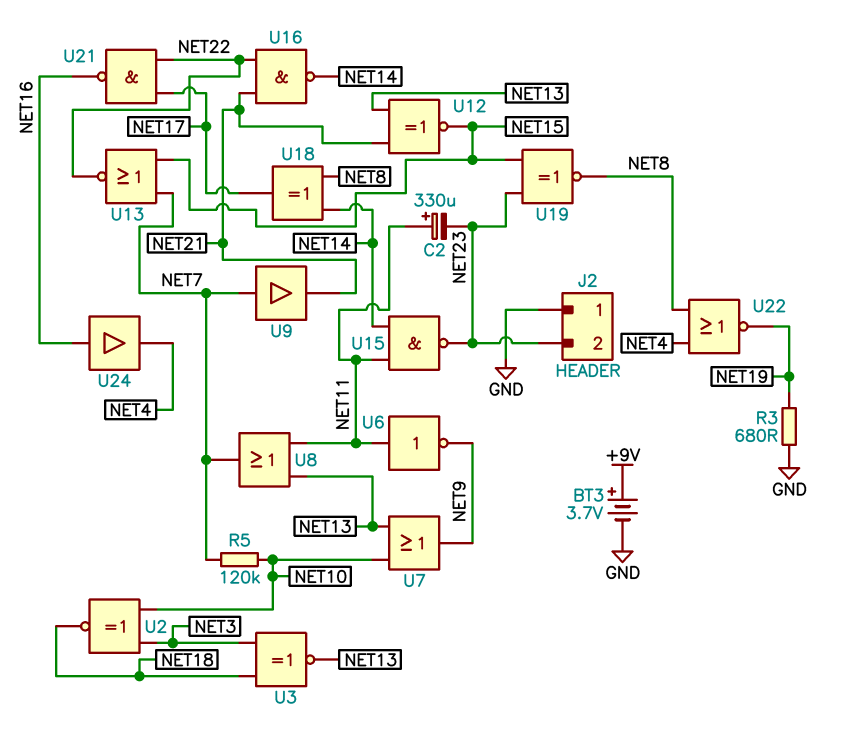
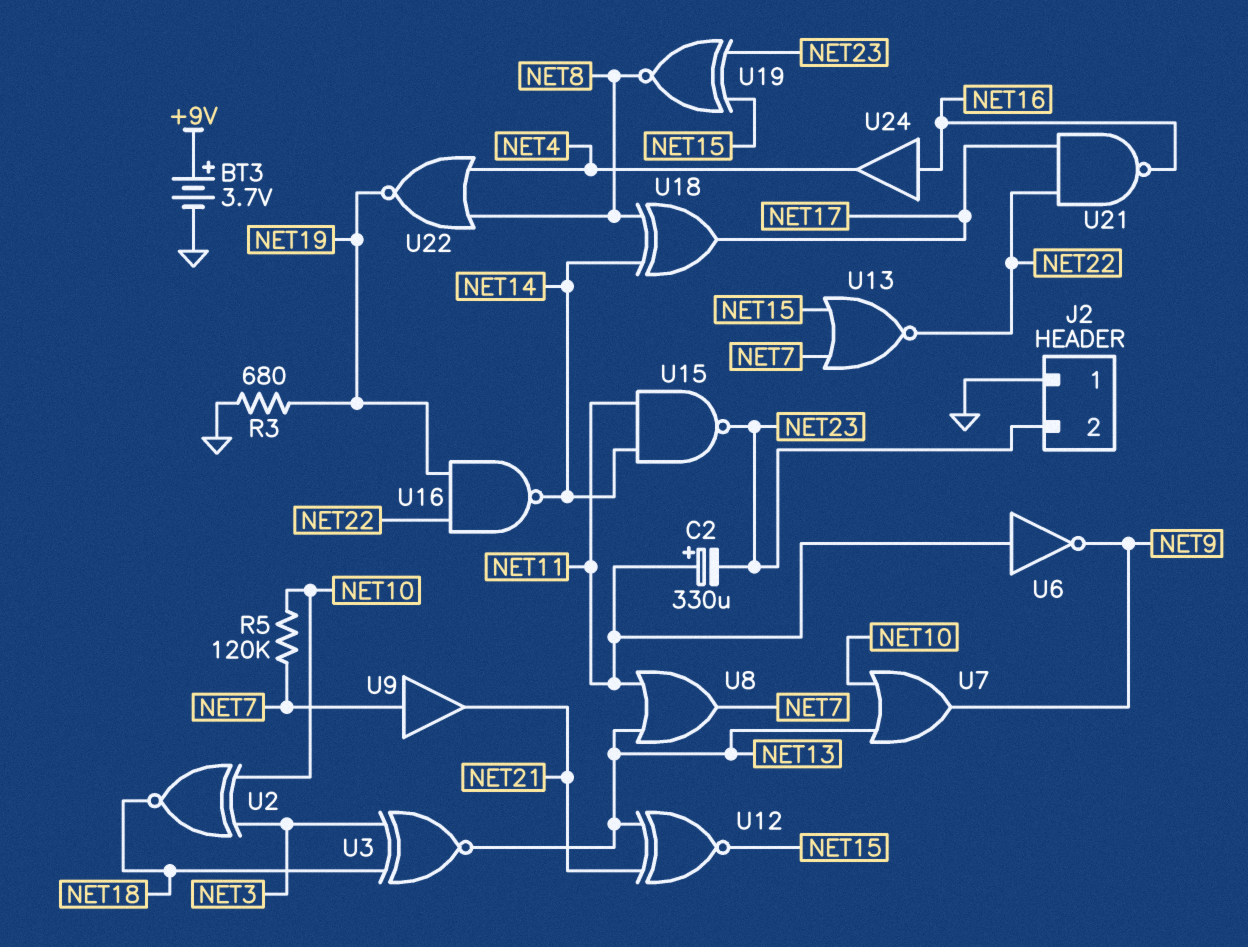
U16: NAND (in NET21, in NET22, out NET14) -> NAND (in NET19, in NET22, out NET14)

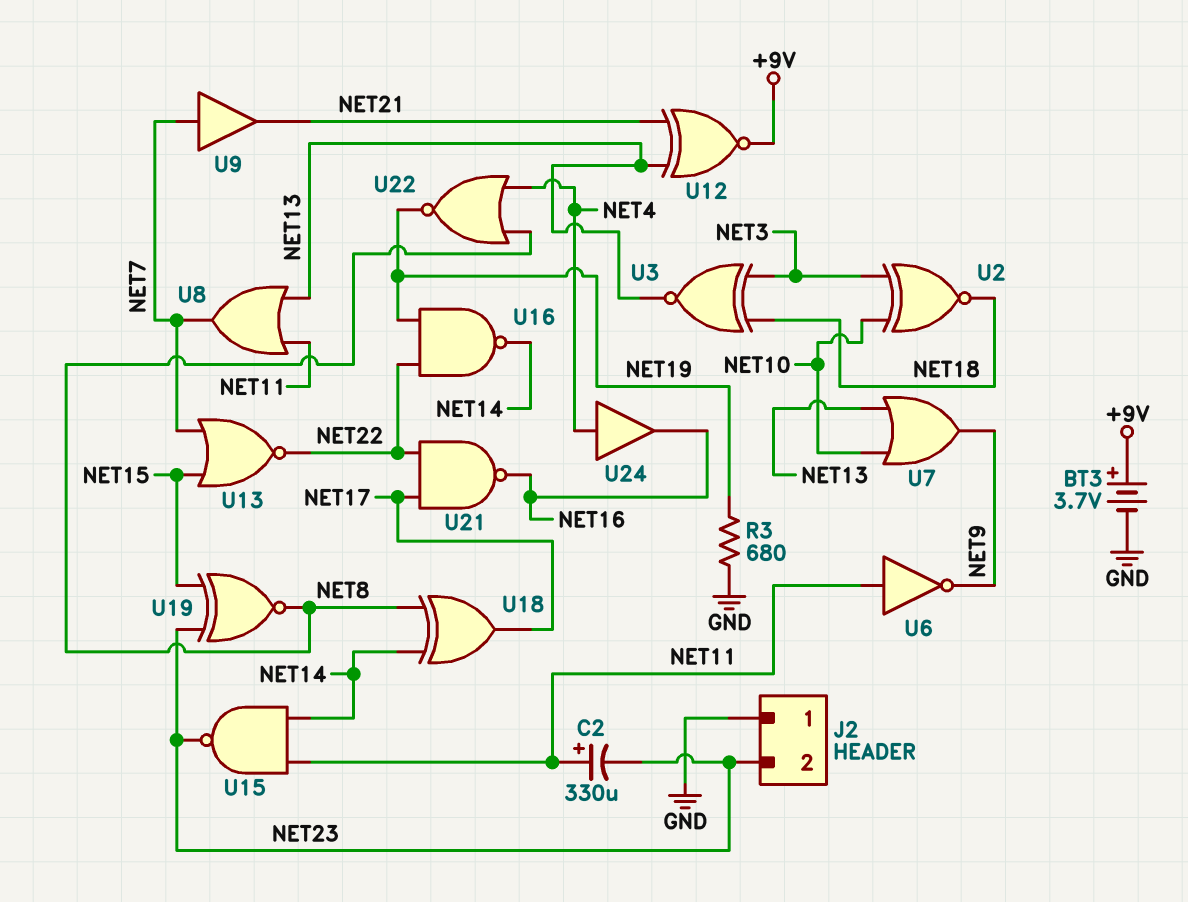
R5: 120k (NET7, NET10) -> none
U12: XNOR (in NET13, in NET21, out NET15) -> XNOR (in NET13, in NET21, out +9V)
U24: buffer (in NET16, out NET4) -> buffer (in NET4, out NET16)

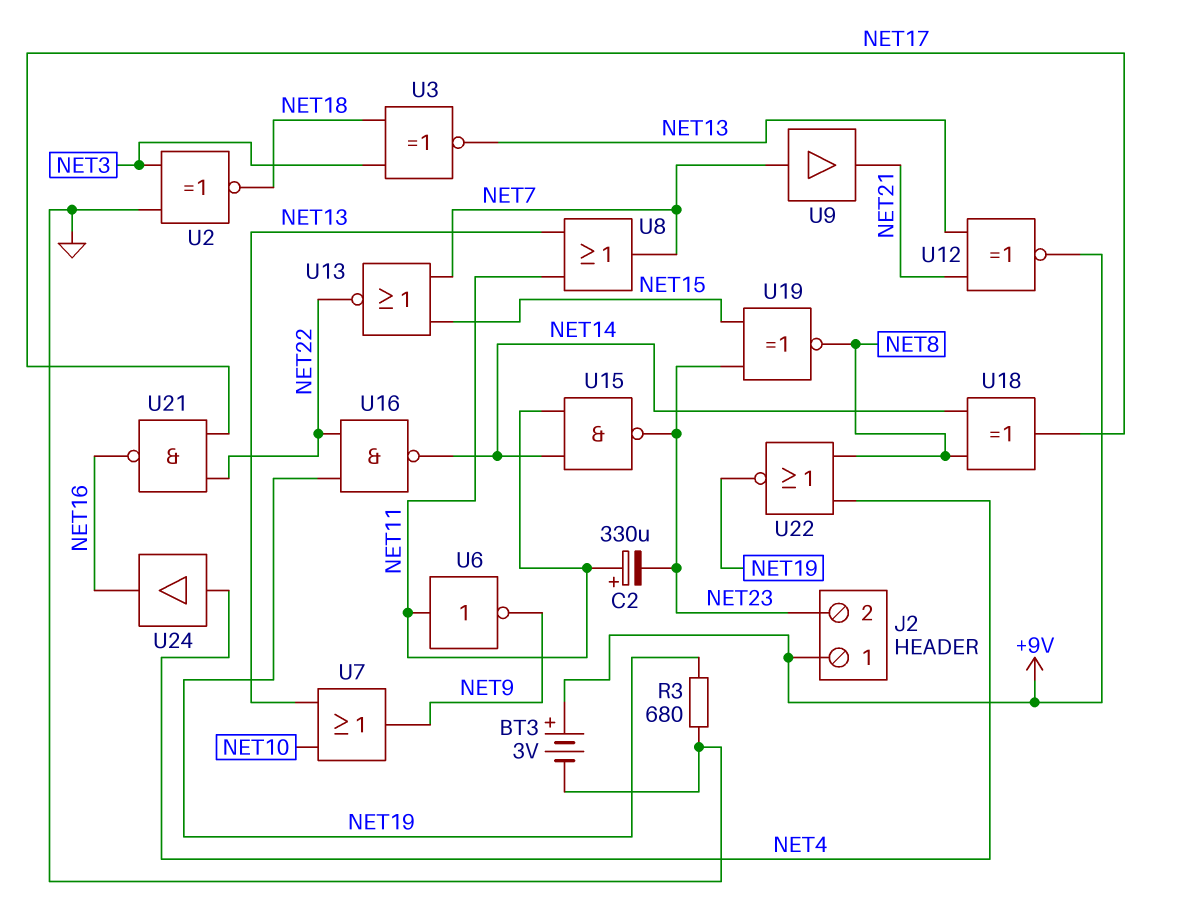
BT3: 3.7V (plus +9V, minus GND) -> 3V (plus +9V, minus GND)
J2 pin 1: GND -> +9V
U2: XNOR (in NET3, in NET10, out NET18) -> XNOR (in GND, in NET3, out NET18)

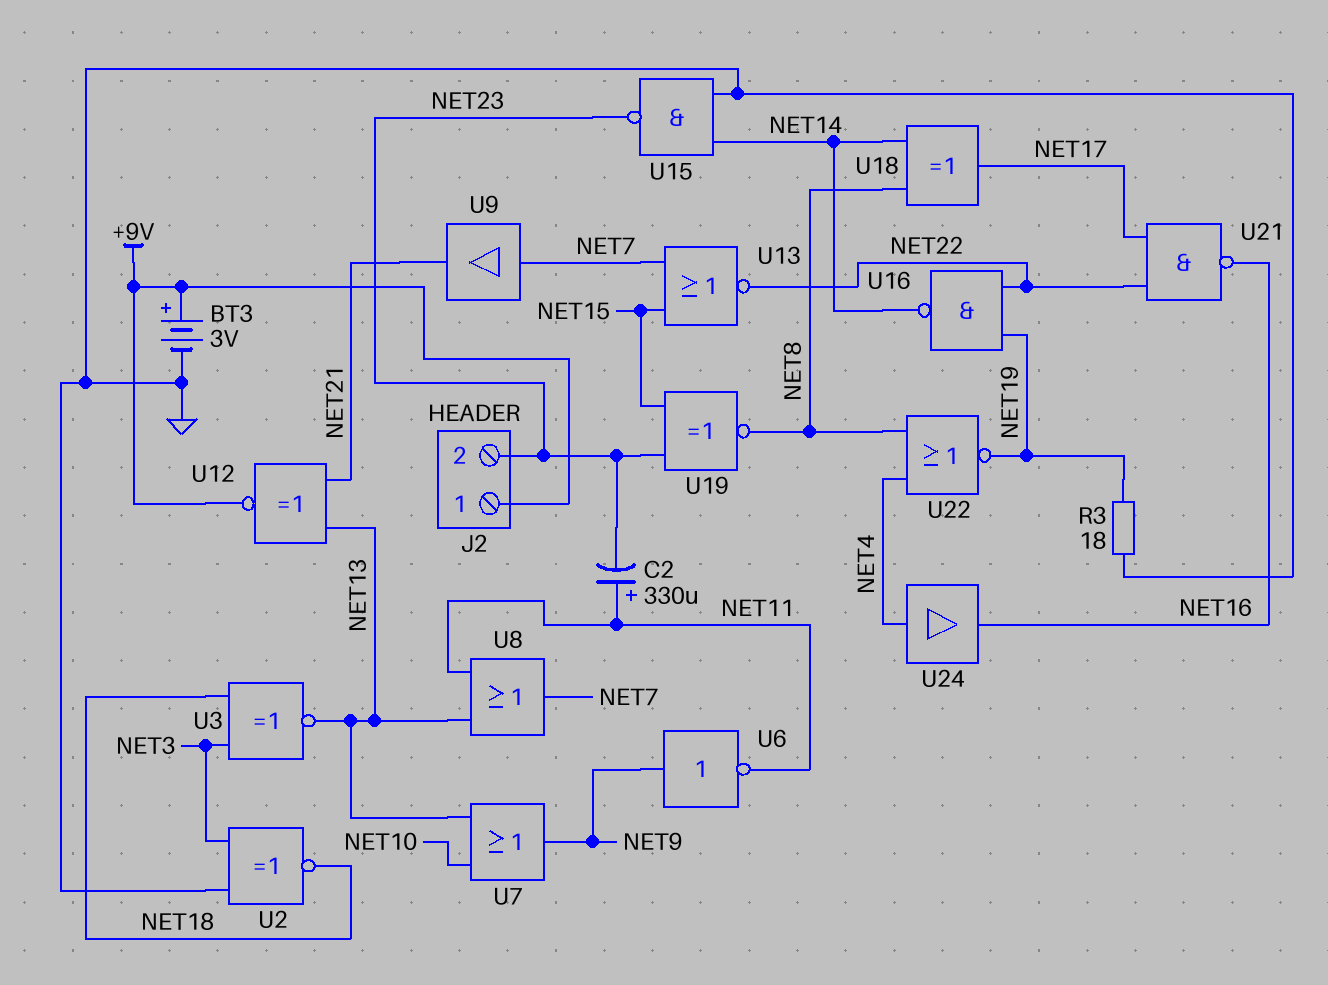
R3: 680 (GND, NET19) -> 18 (GND, NET19)
U6: NOT (in NET11, out NET9) -> NOT (in NET9, out NET11)
U15: NAND (in NET11, in NET14, out NET23) -> NAND (in GND, in NET14, out NET23)

